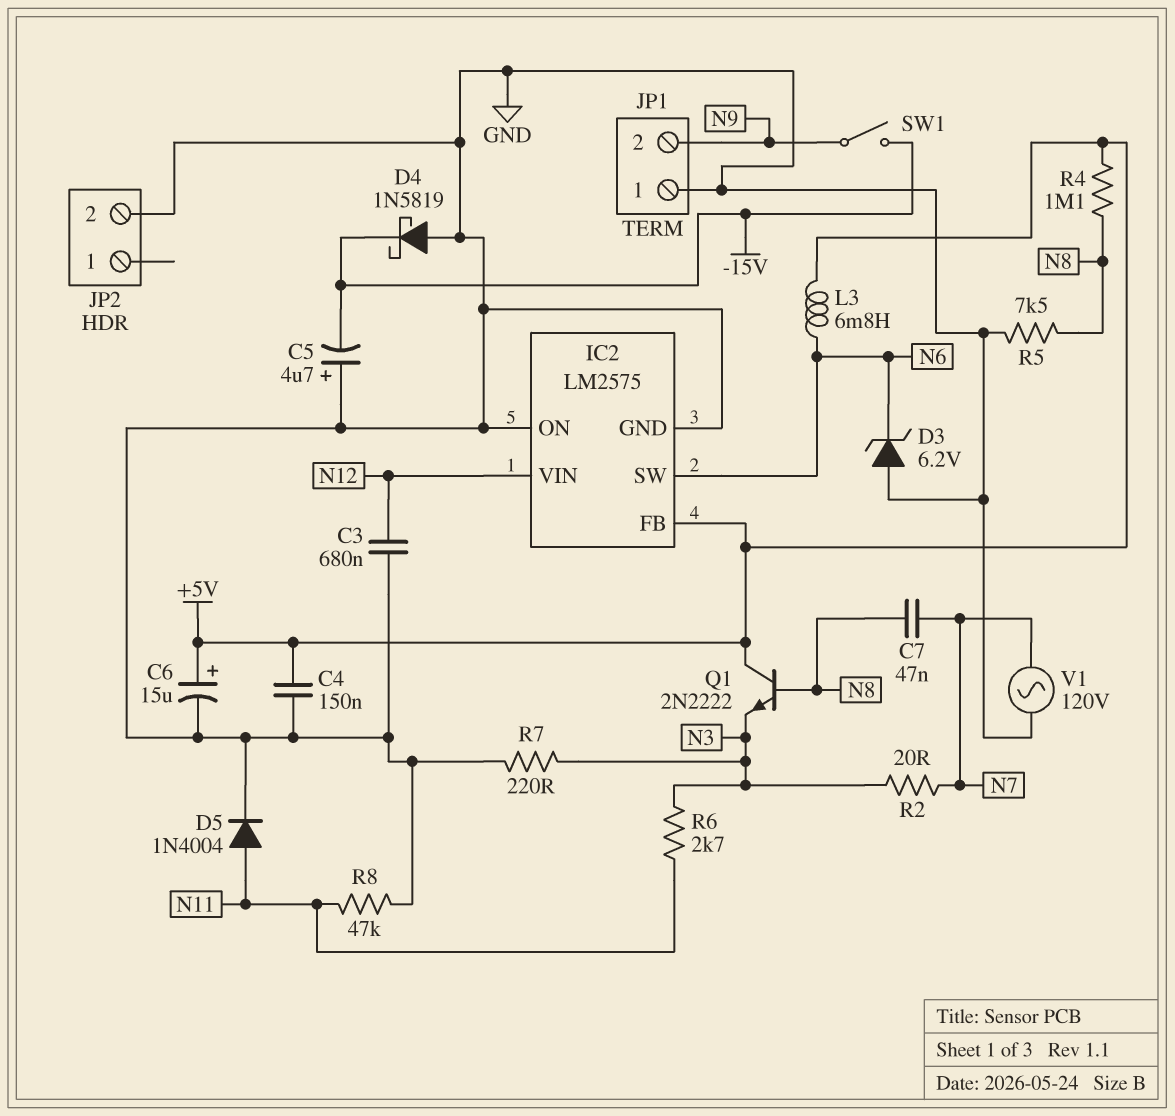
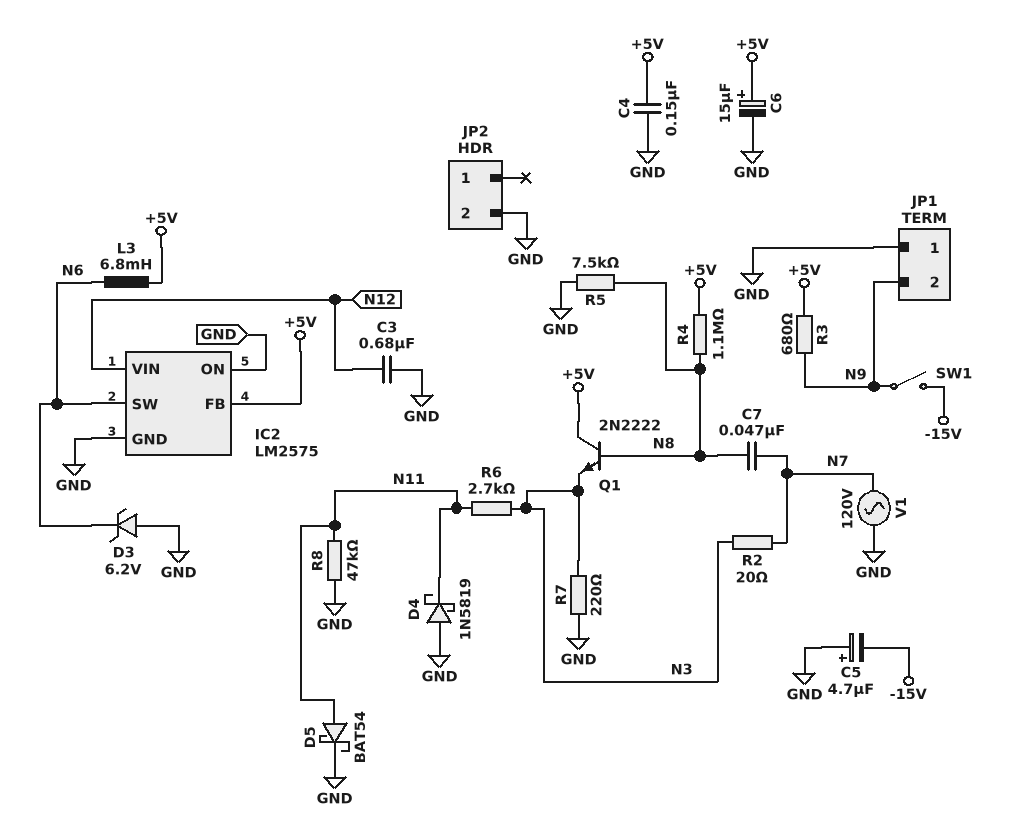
D4: schottky 1N5819 (A GND, K -15V) -> schottky 1N5819 (A GND, K N11)
D5: diode 1N4004 (A N11, K GND) -> schottky BAT54 (A N11, K GND)
R3: none -> 680 (+5V, N9)

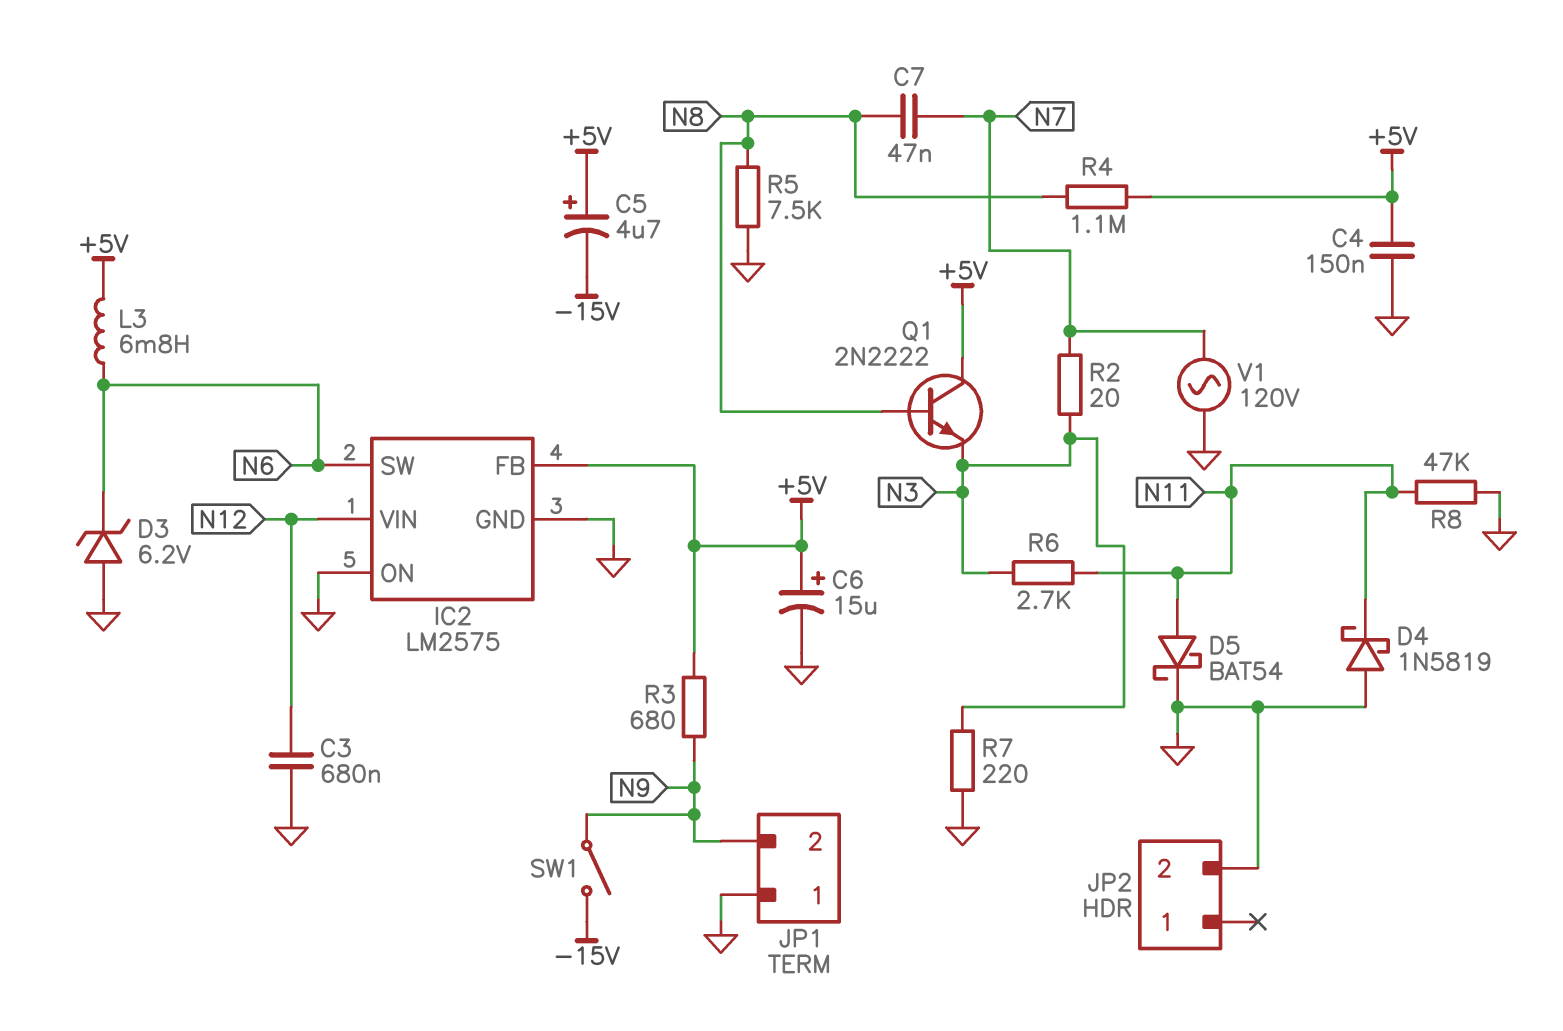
C5: 4.7uF (plus GND, minus -15V) -> 4.7uF (plus +5V, minus -15V)

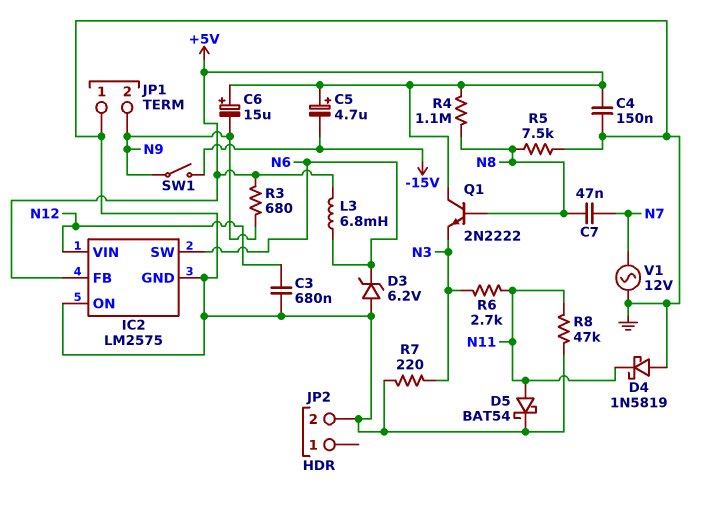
C6: 15uF (plus +5V, minus GND) -> 15uF (plus +5V, minus N9)
R2: 20 (N3, N7) -> none
V1: AC 120V (GND, N7) -> AC 12V (GND, N7)

